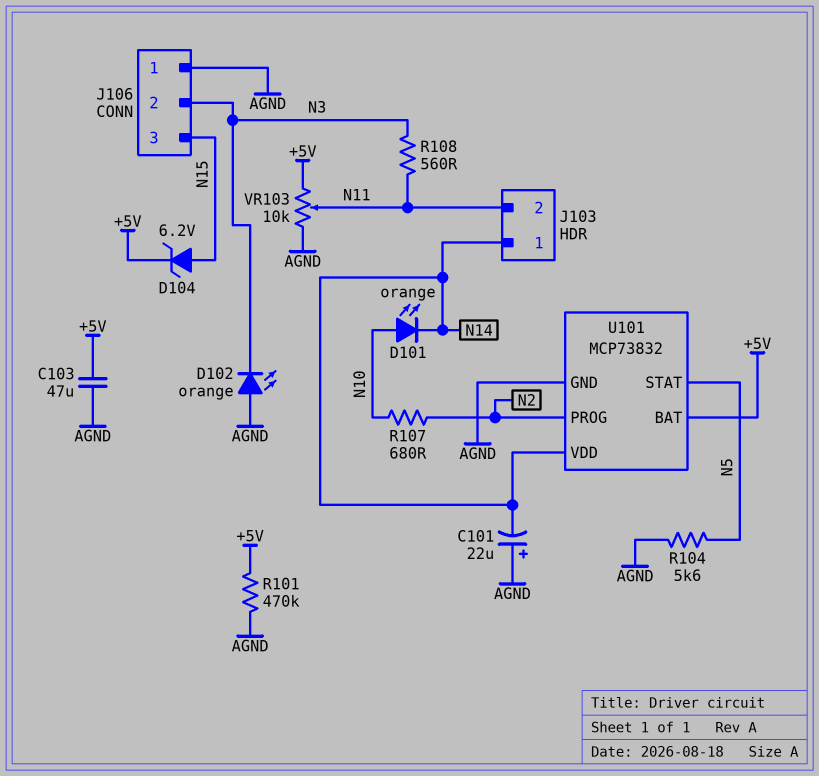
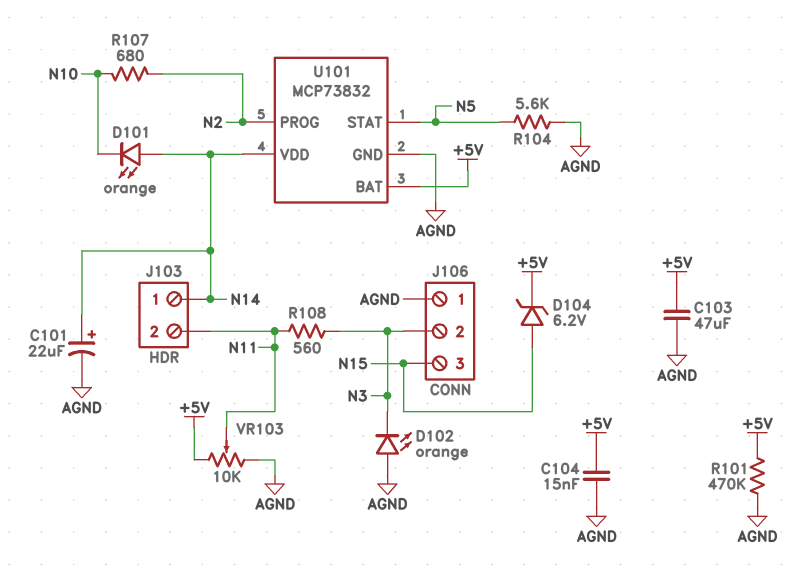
C101: 22uF (plus AGND, minus N14) -> 22uF (plus N14, minus AGND)
C104: none -> 15nF (+5V, AGND)
D101: LED orange (A N10, K N14) -> LED orange (A N14, K N10)

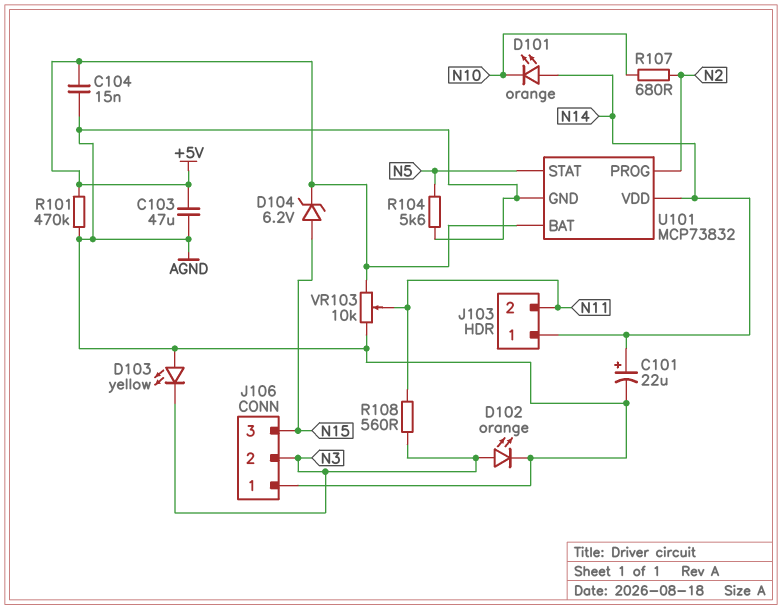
D102: LED orange (A AGND, K N3) -> LED orange (A N3, K AGND)
D103: none -> LED yellow (A AGND, K N3)

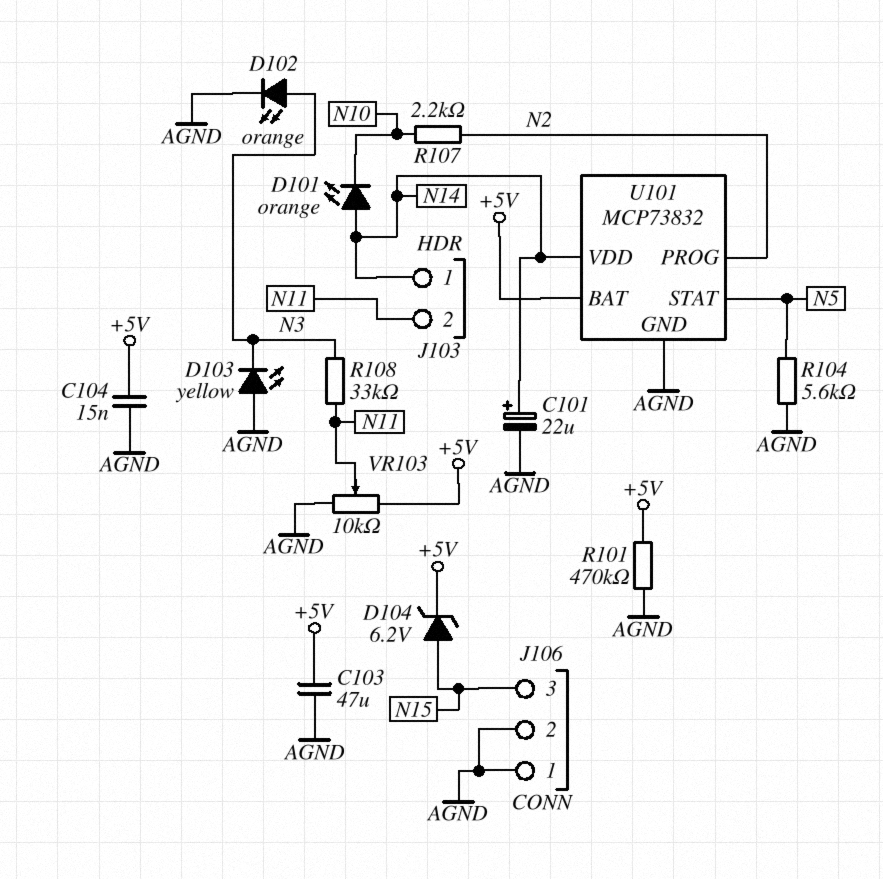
J106 pin 2: N3 -> AGND
R107: 680 (N2, N10) -> 2.2k (N2, N10)
R108: 560 (N3, N11) -> 33k (N3, N11)

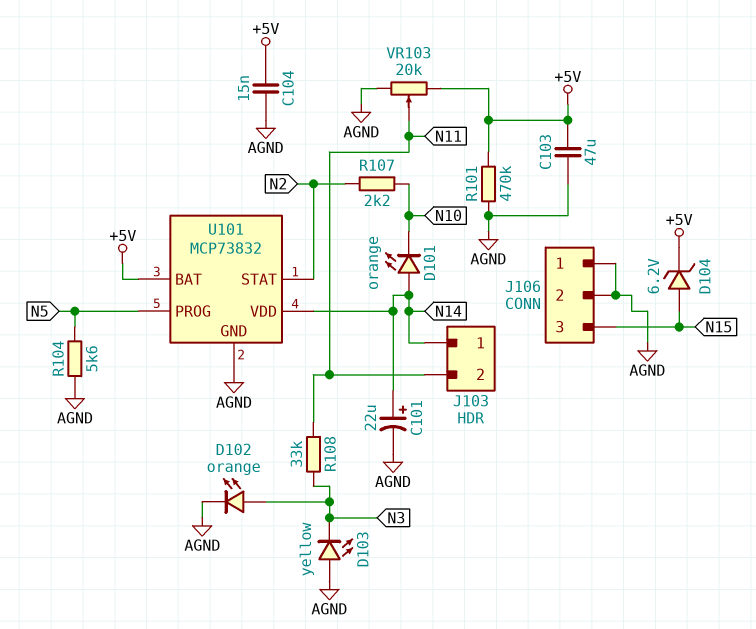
U101 pin PROG: N2 -> N5
U101 pin STAT: N5 -> N2
VR103: 10k (+5V, AGND, wiper N11) -> 20k (+5V, AGND, wiper N11)

